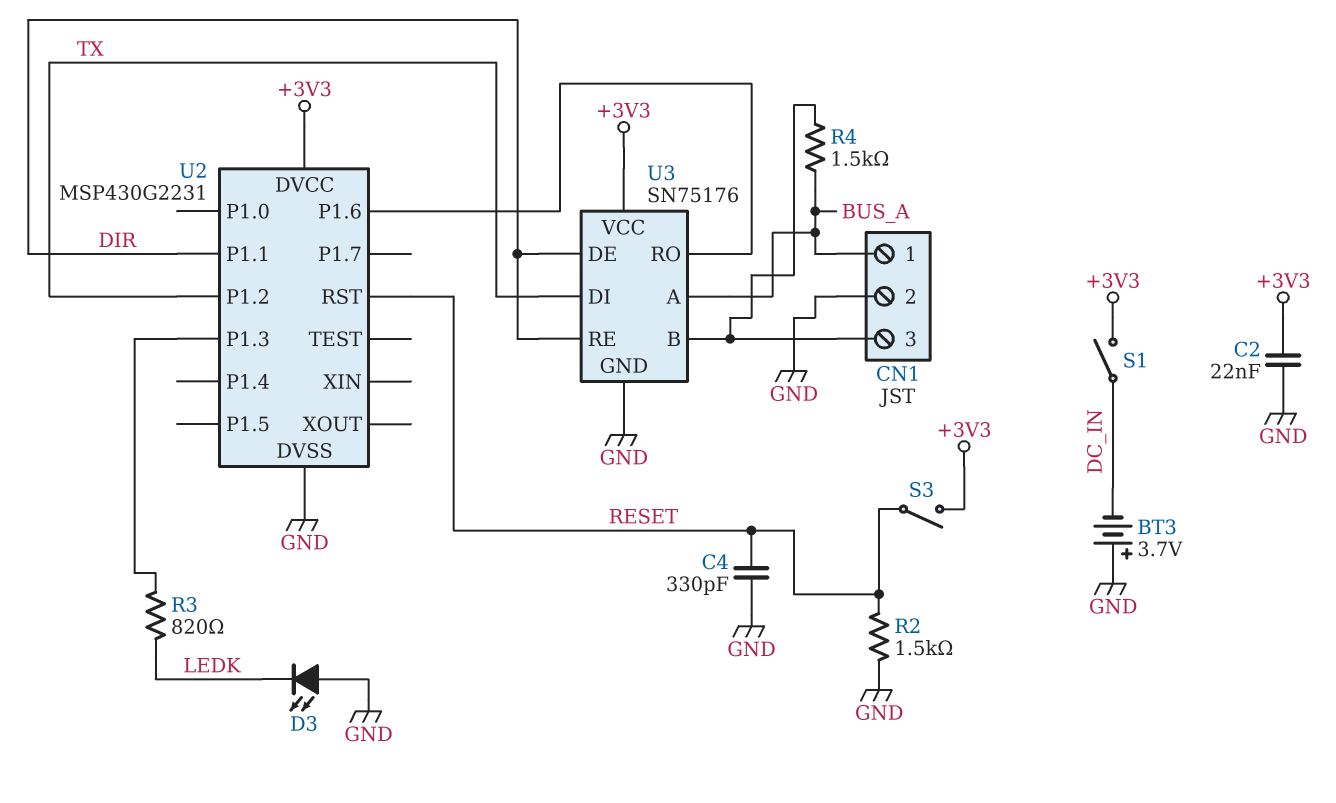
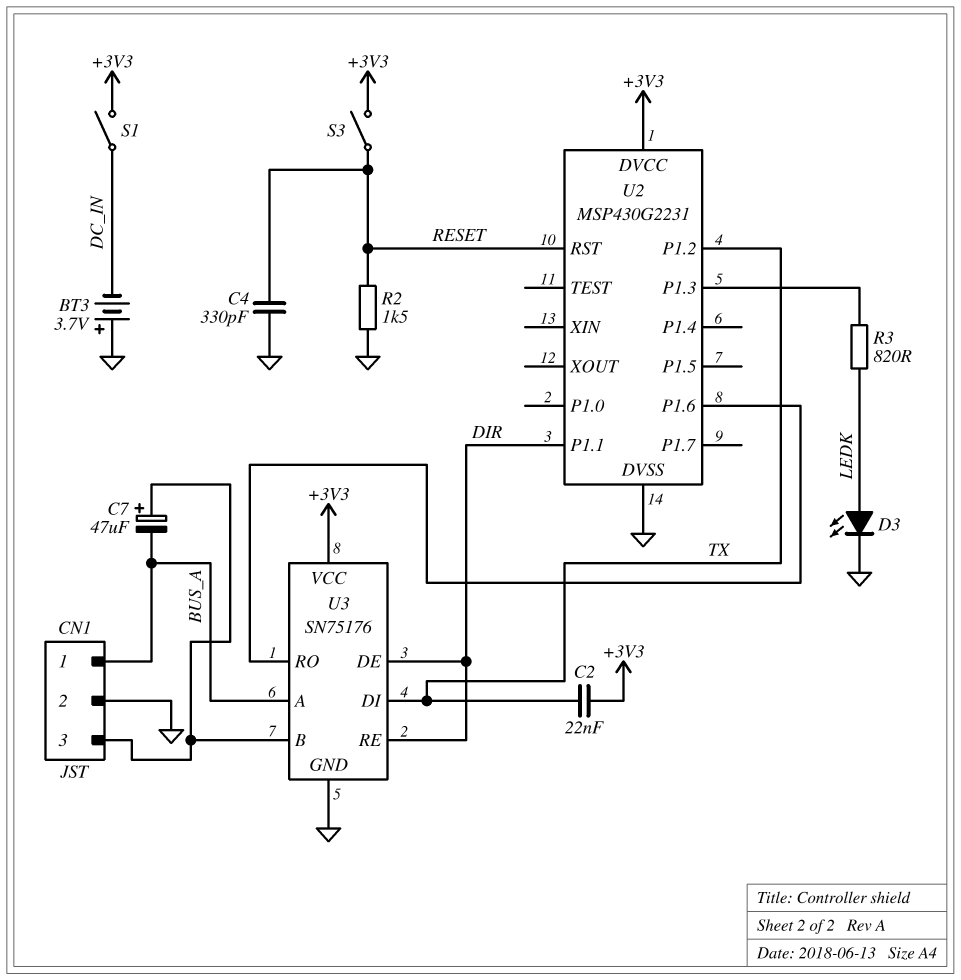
C2: 22nF (+3V3, GND) -> 22nF (+3V3, TX)
C7: none -> 47uF (plus CN1/3, minus BUS_A)
D3: LED (A GND, K LEDK) -> LED (A LEDK, K GND)
R4: 1.5k (BUS_A, CN1/3) -> none

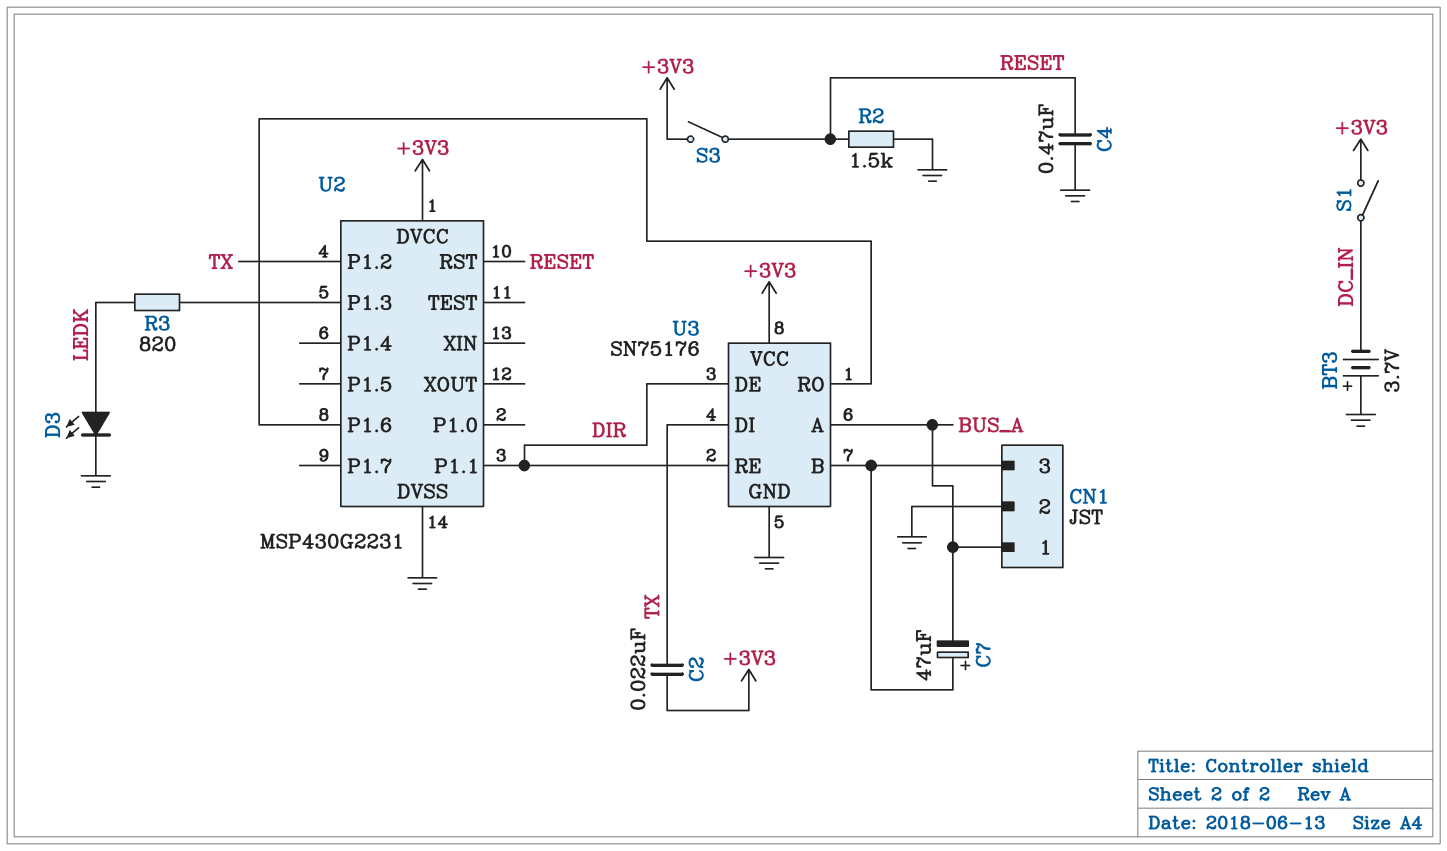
C4: 330pF (GND, RESET) -> 470nF (GND, RESET)

